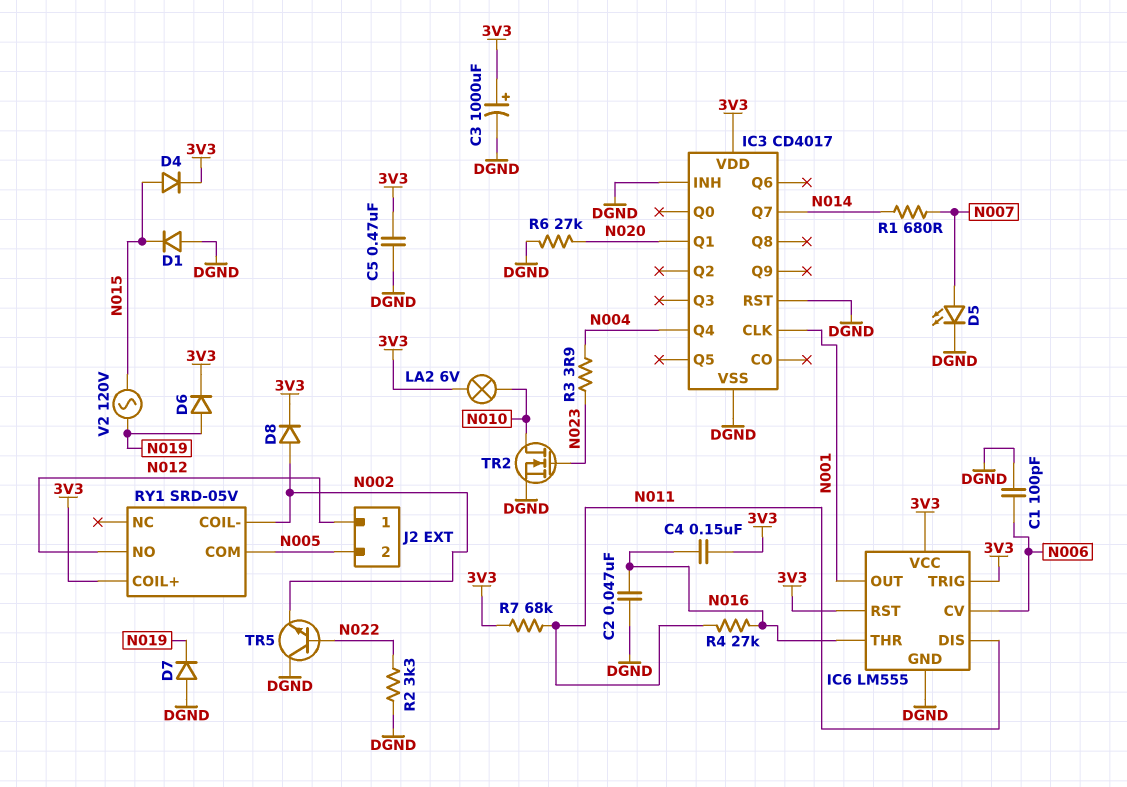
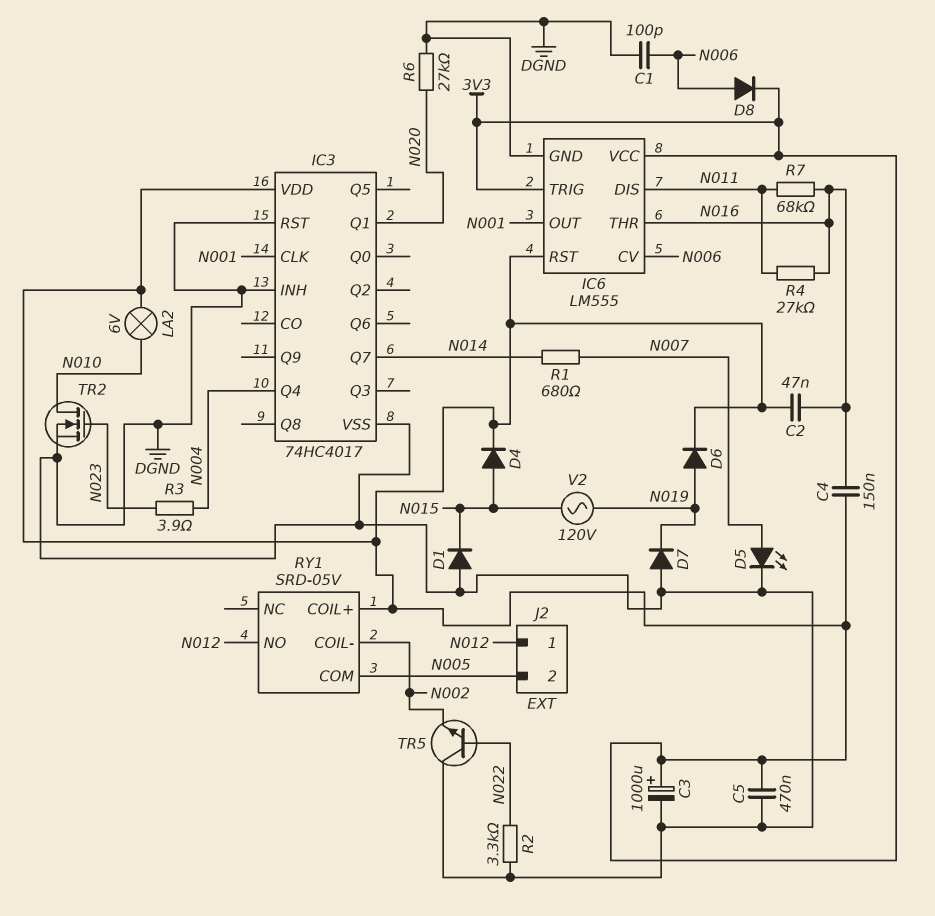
C2: 47nF (DGND, N016) -> 47nF (3V3, N016)
D8: diode (A N002, K 3V3) -> diode (A N006, K 3V3)
IC3: CD4017 -> 74HC4017
R7: 68k (3V3, N011) -> 68k (N011, N016)

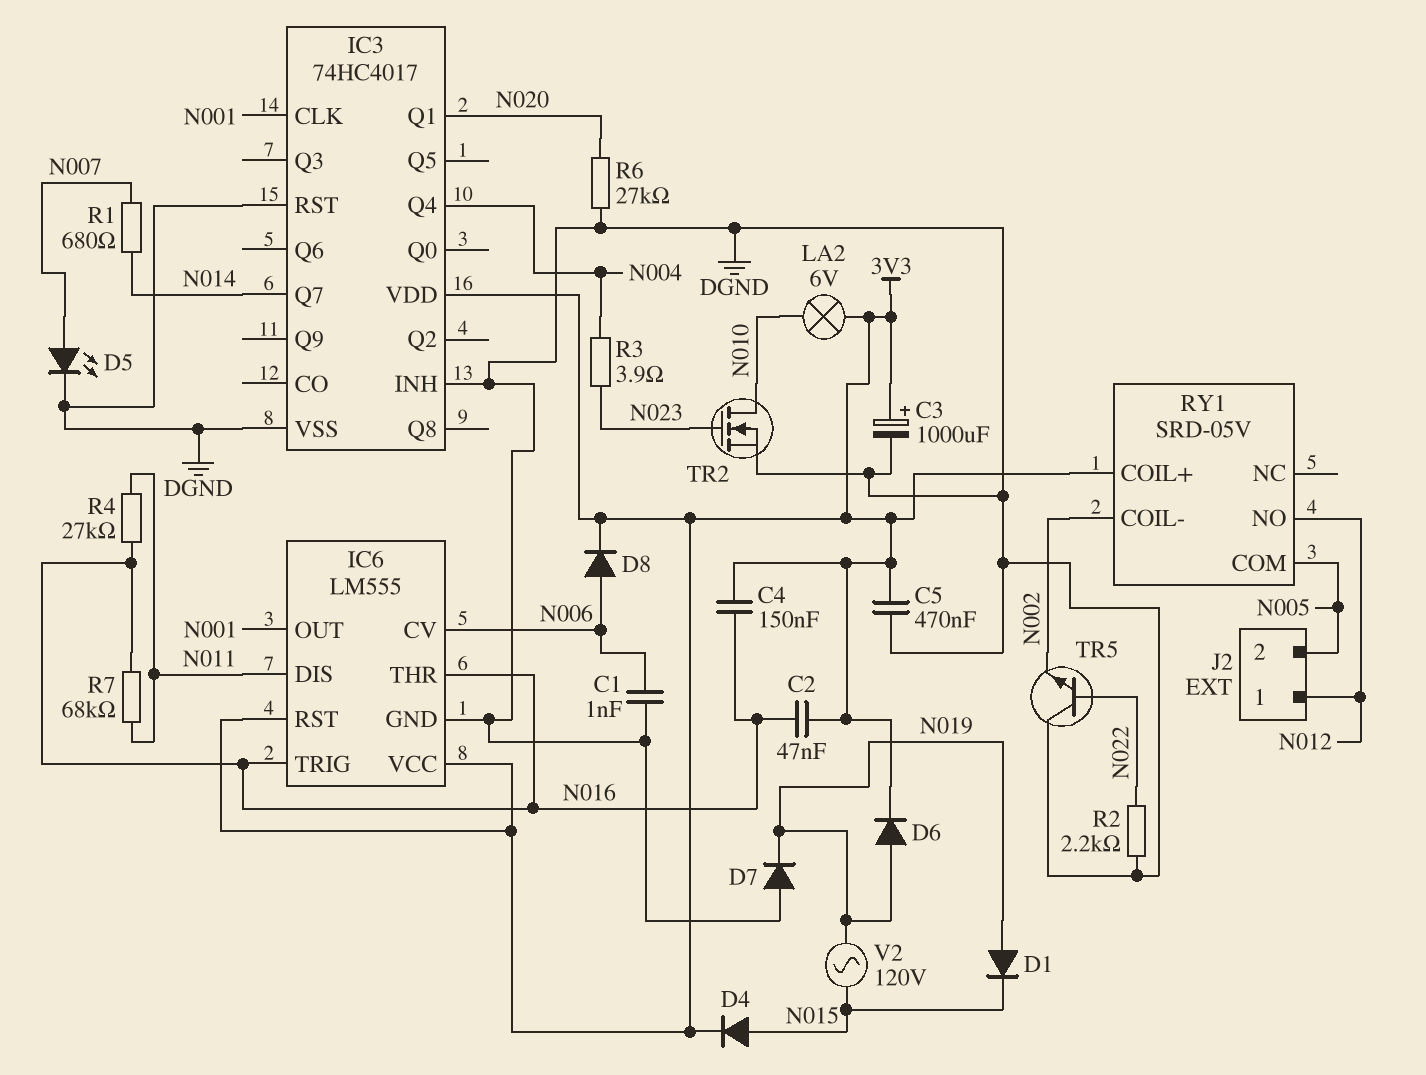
C1: 100pF (DGND, N006) -> 1nF (DGND, N006)
D1: diode (A DGND, K N015) -> diode (A N019, K N015)
IC6 pin TRIG: 3V3 -> N016
R2: 3.3k (DGND, N022) -> 2.2k (DGND, N022)

